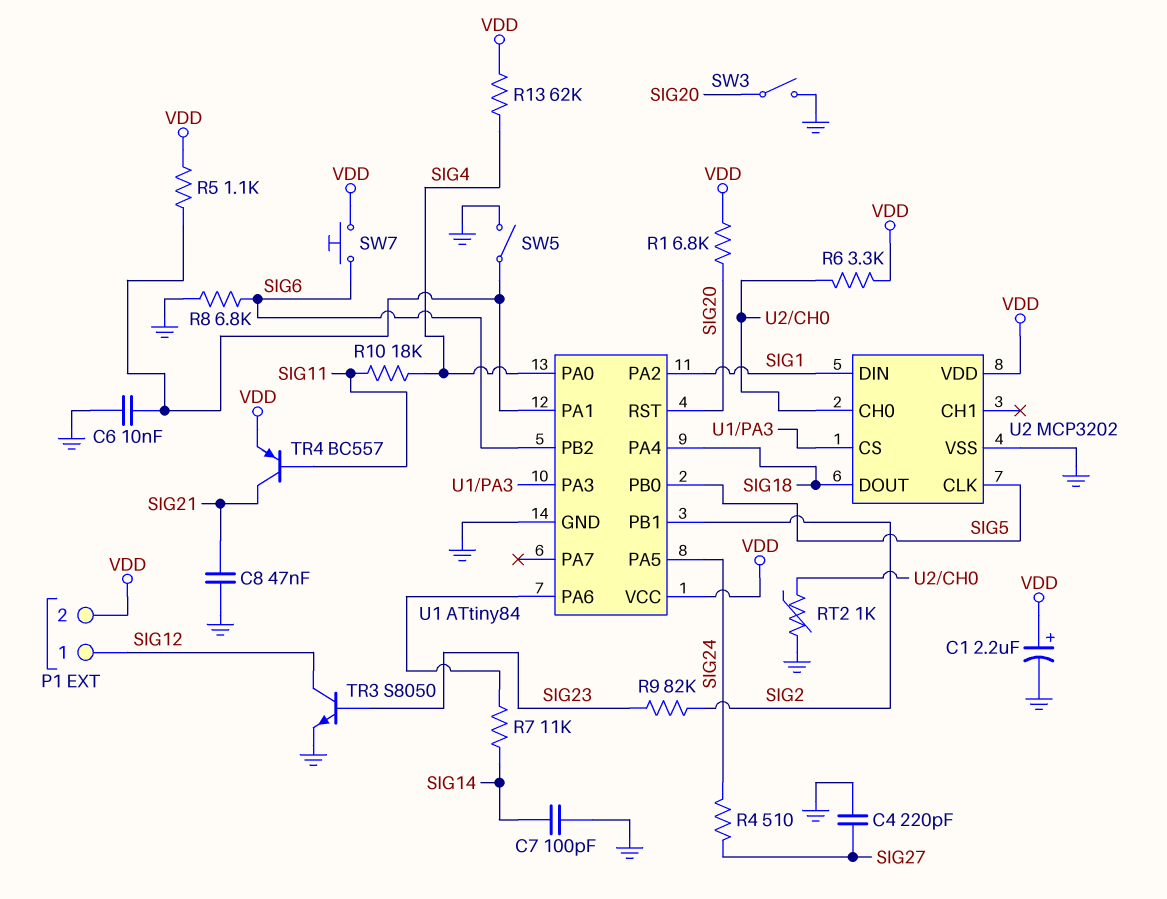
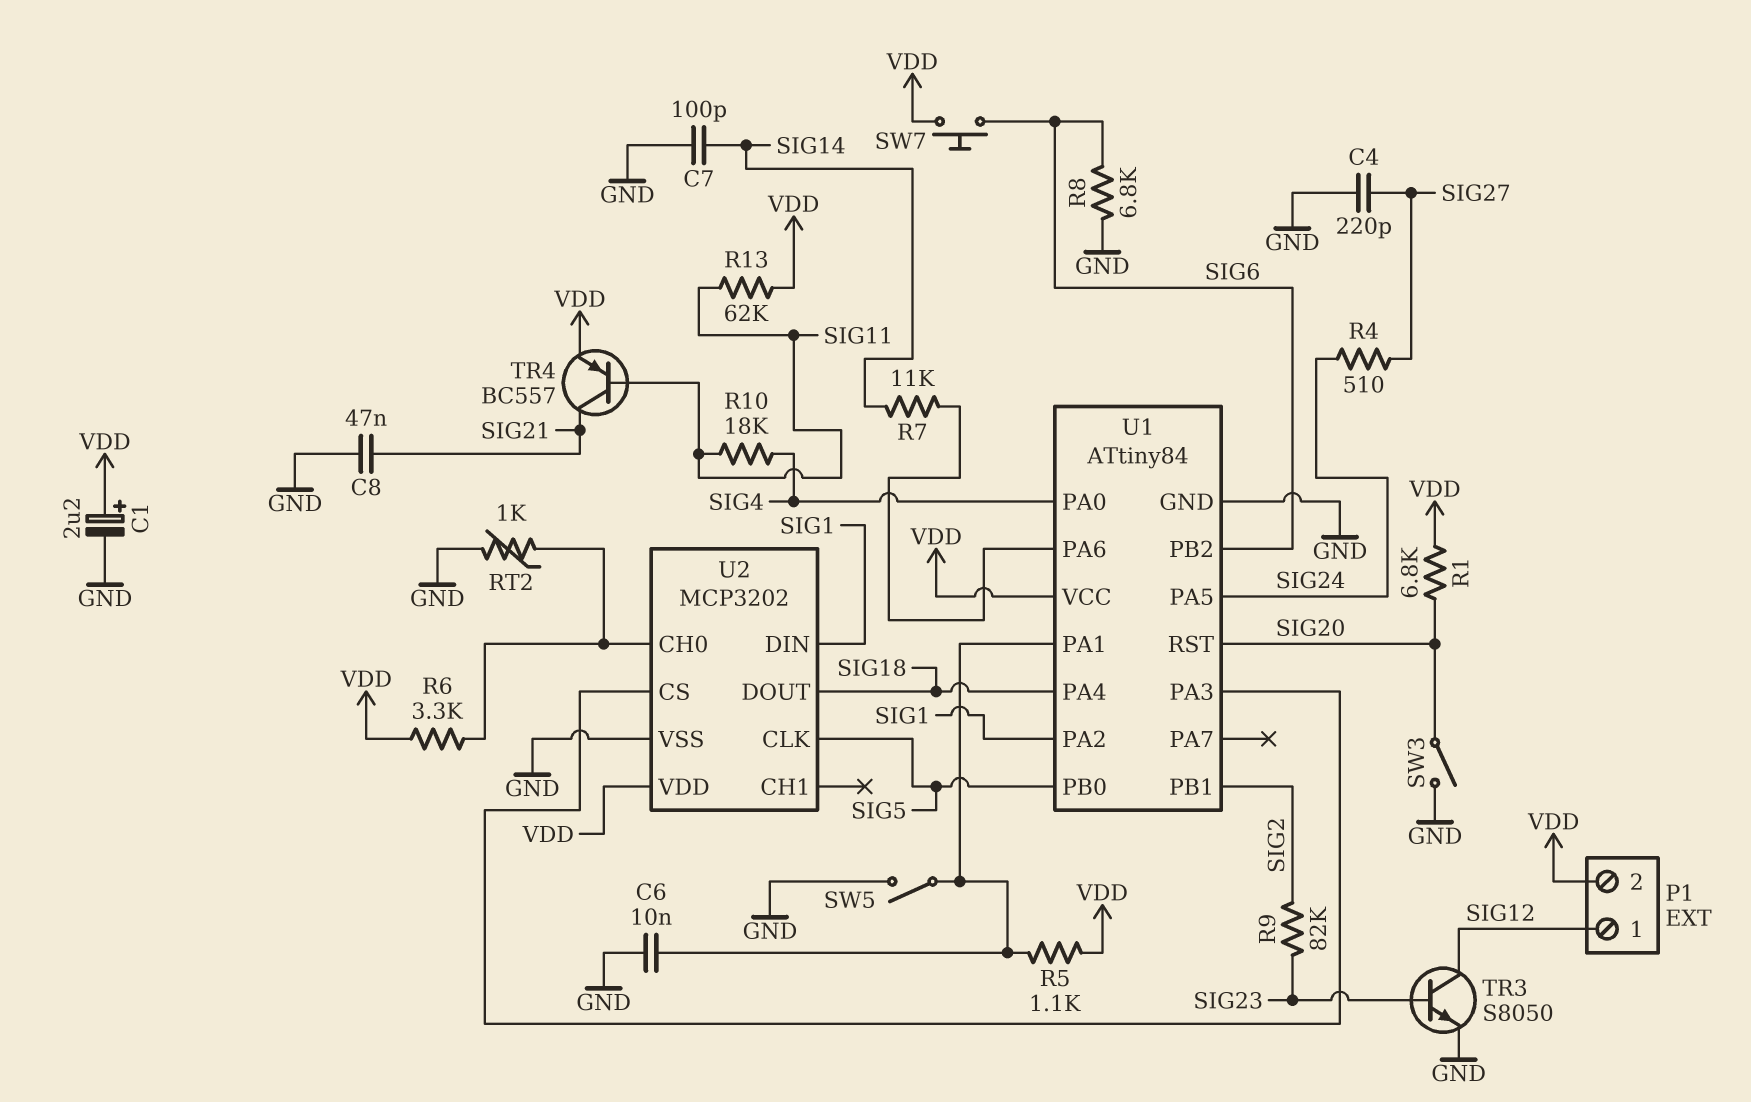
R13: 62k (SIG4, VDD) -> 62k (SIG11, VDD)

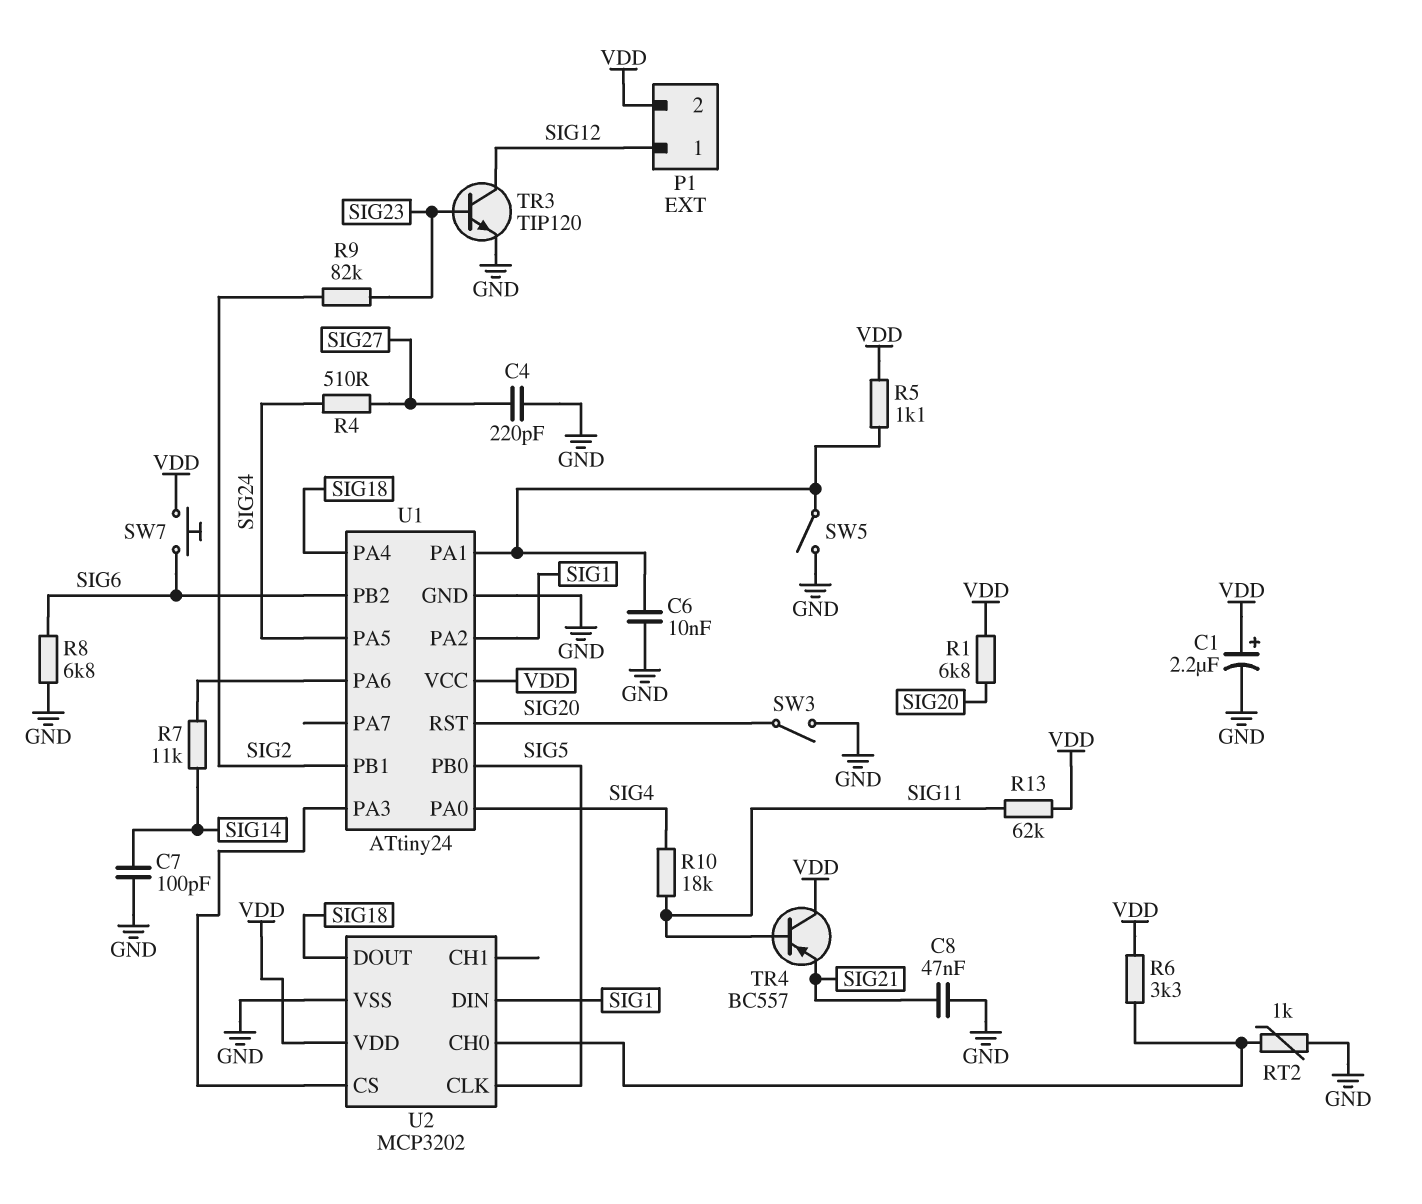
TR3: NPN S8050 (B SIG23, C SIG12, E GND) -> NPN TIP120 (B SIG23, C SIG12, E GND)
TR4: PNP BC557 (B SIG11, C SIG21, E VDD) -> PNP BC557 (B SIG11, C VDD, E SIG21)
U1: ATtiny84 -> ATtiny24

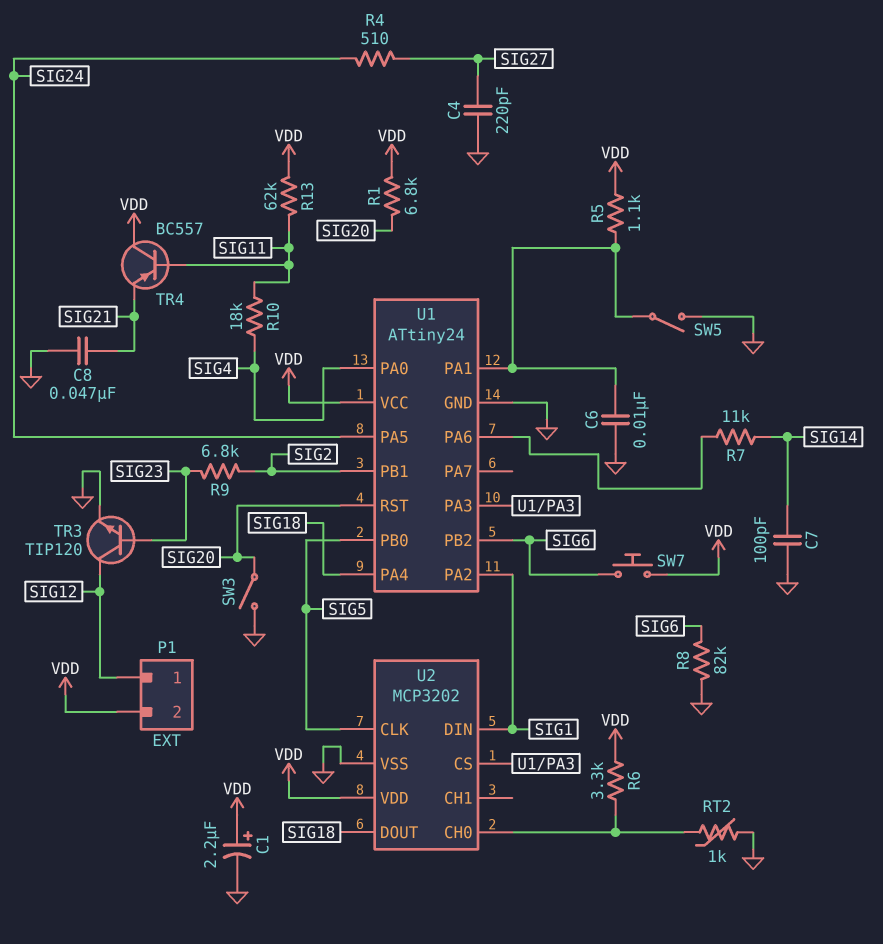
R8: 6.8k (GND, SIG6) -> 82k (GND, SIG6)
R9: 82k (SIG2, SIG23) -> 6.8k (SIG2, SIG23)

